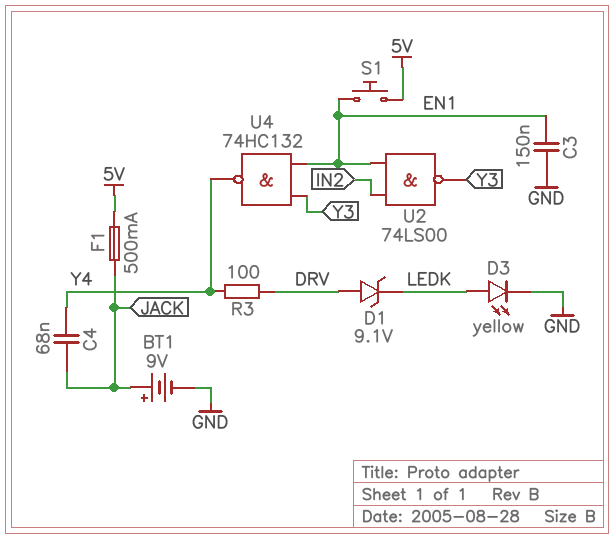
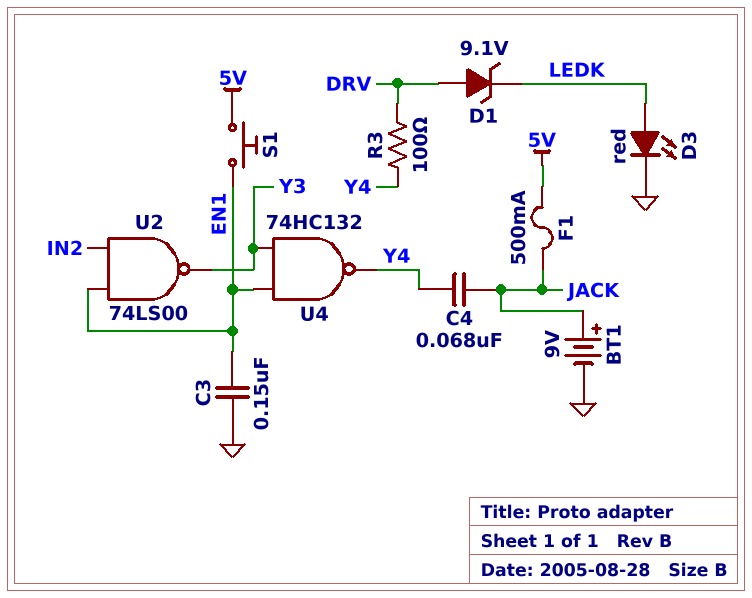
D3: LED yellow (A LEDK, K GND) -> LED red (A LEDK, K GND)

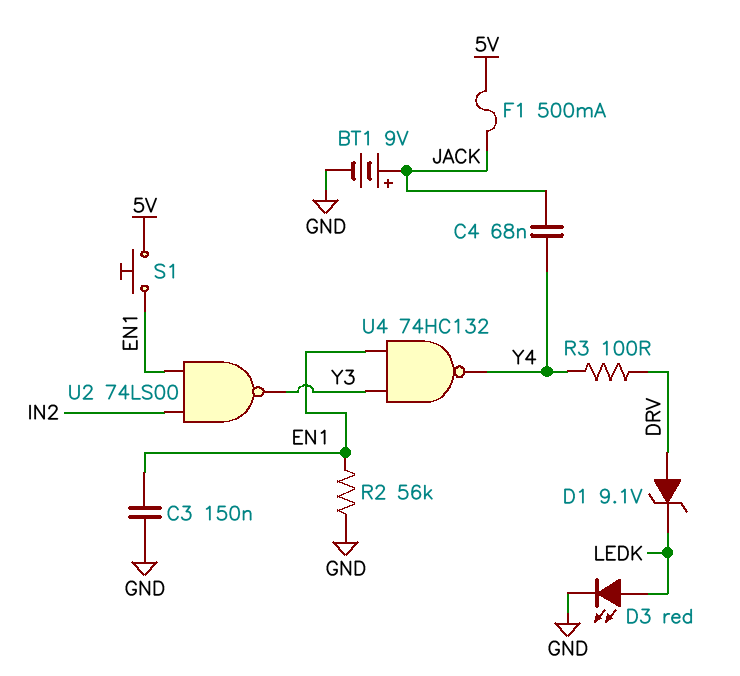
R2: none -> 56k (EN1, GND)

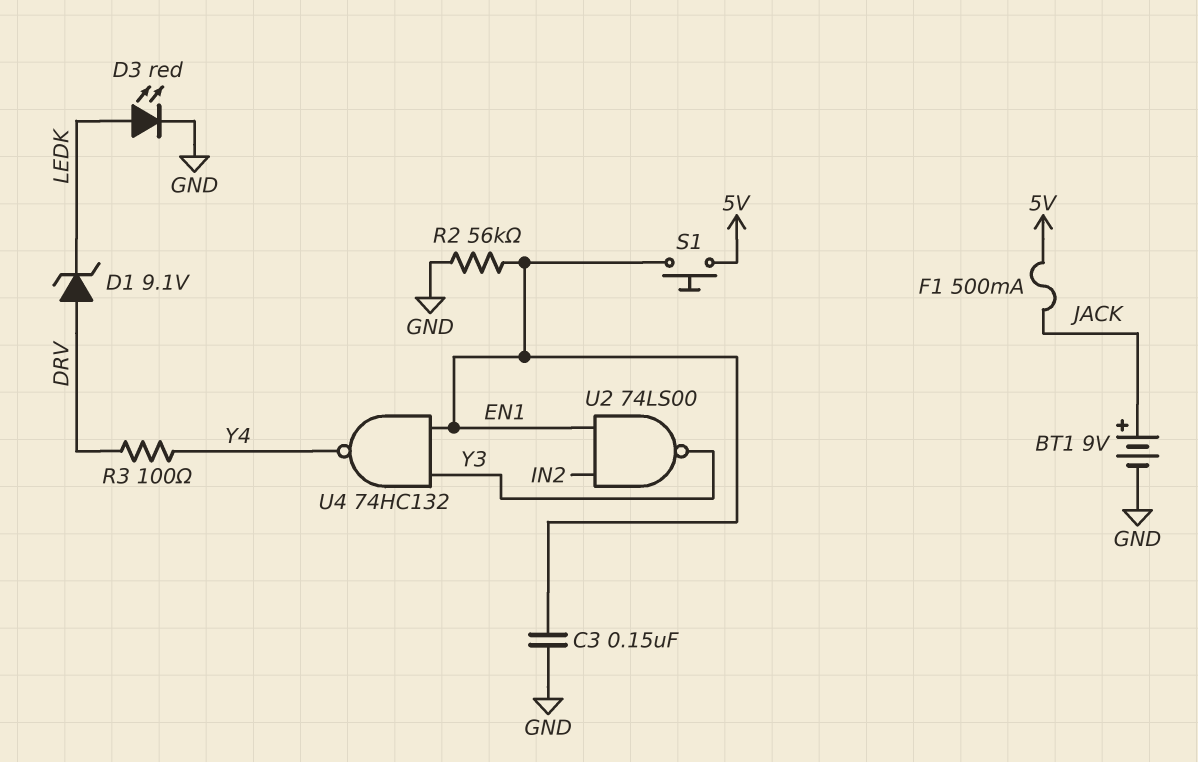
C4: 68nF (JACK, Y4) -> none

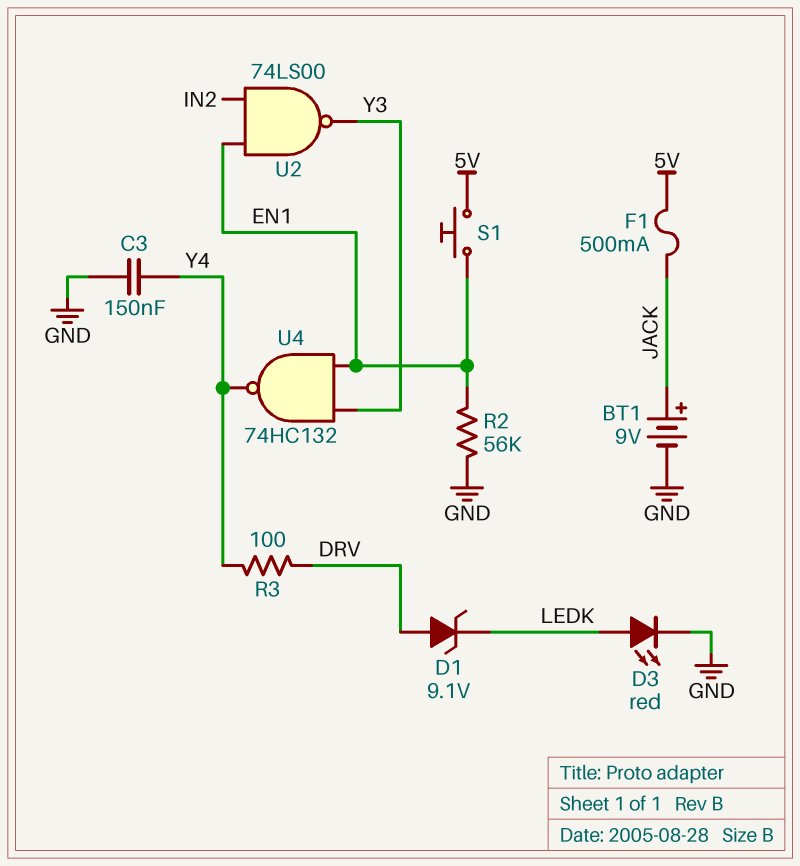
C3: 150nF (EN1, GND) -> 150nF (GND, Y4)

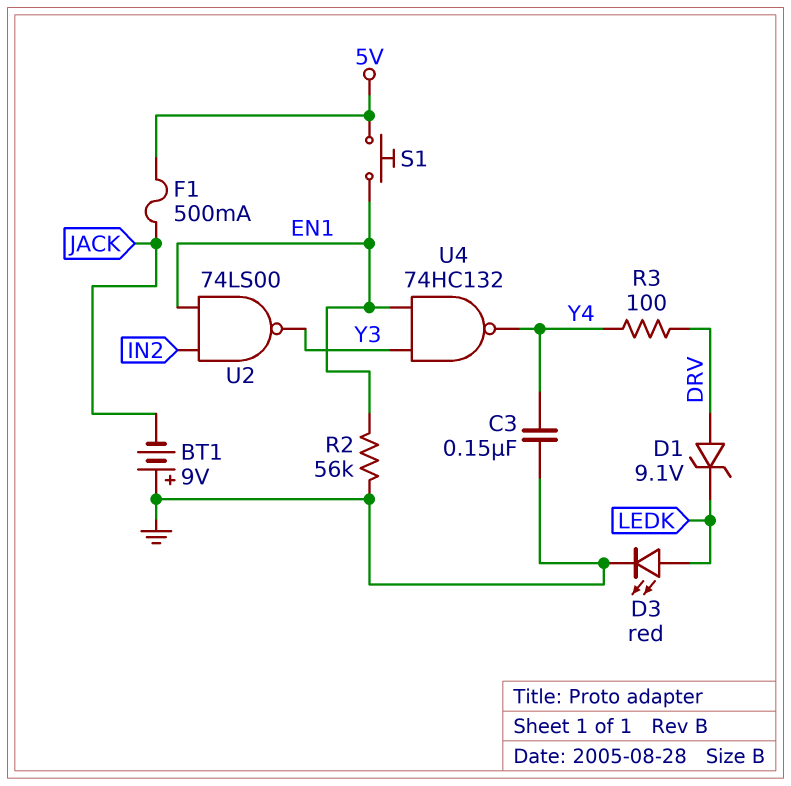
BT1: 9V (plus JACK, minus GND) -> 9V (plus GND, minus JACK)

